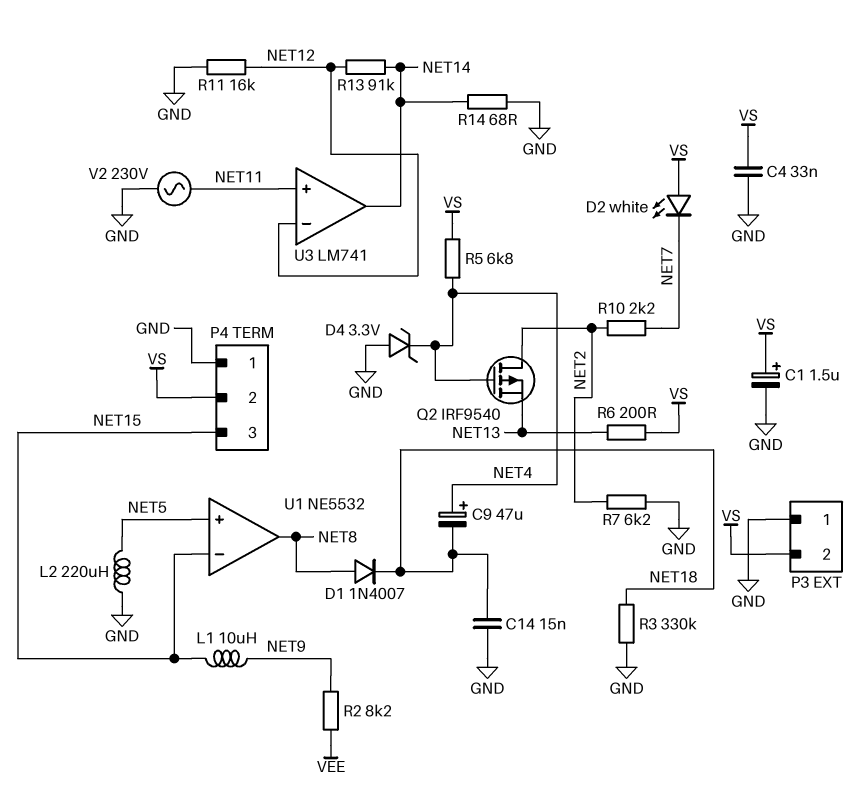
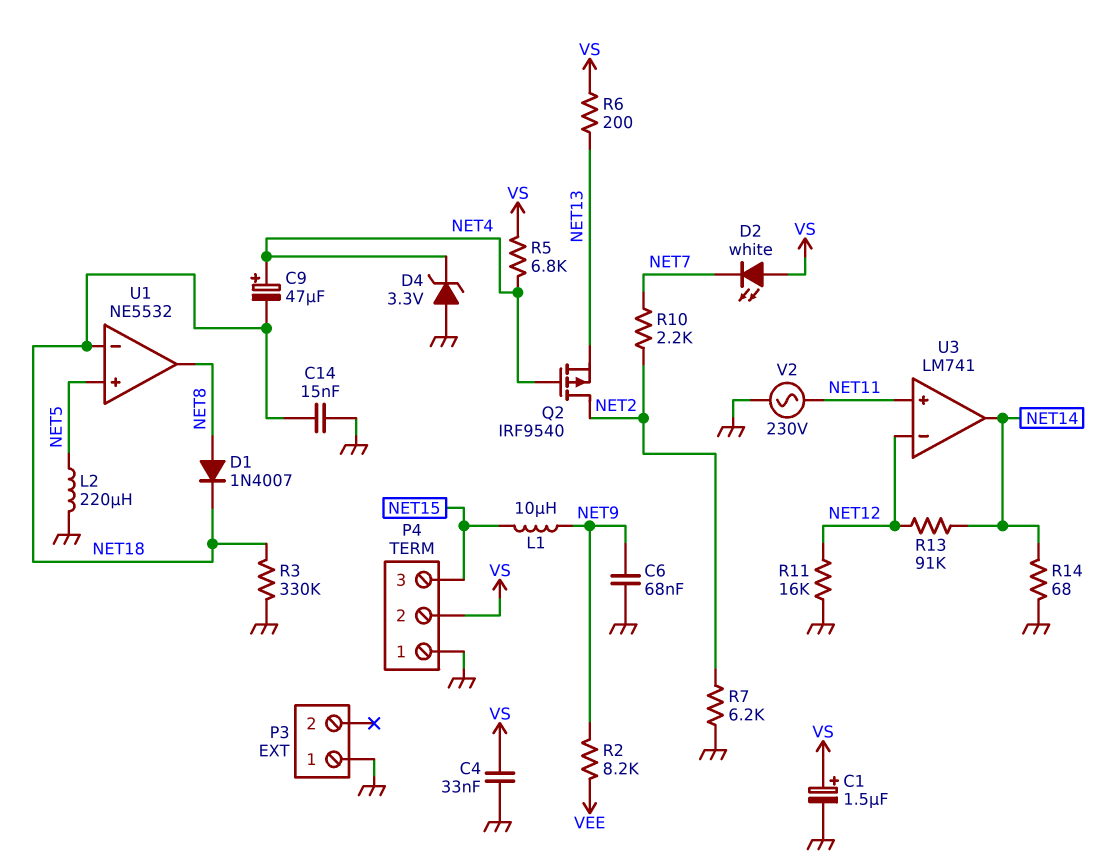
C6: none -> 68nF (GND, NET9)
P3 pin 2: VS -> none
U1 pin in-: NET15 -> NET18

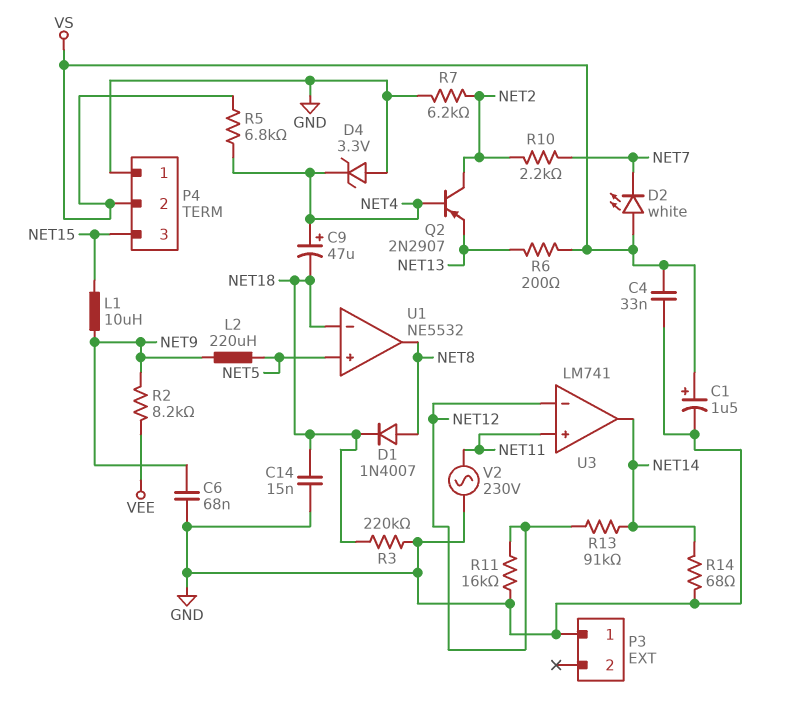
L2: 220uH (GND, NET5) -> 220uH (NET5, NET9)
Q2: PMOS IRF9540 (G NET4, D NET2, S NET13) -> PNP 2N2907 (B NET4, C NET2, E NET13)
R3: 330k (GND, NET18) -> 220k (GND, NET18)

